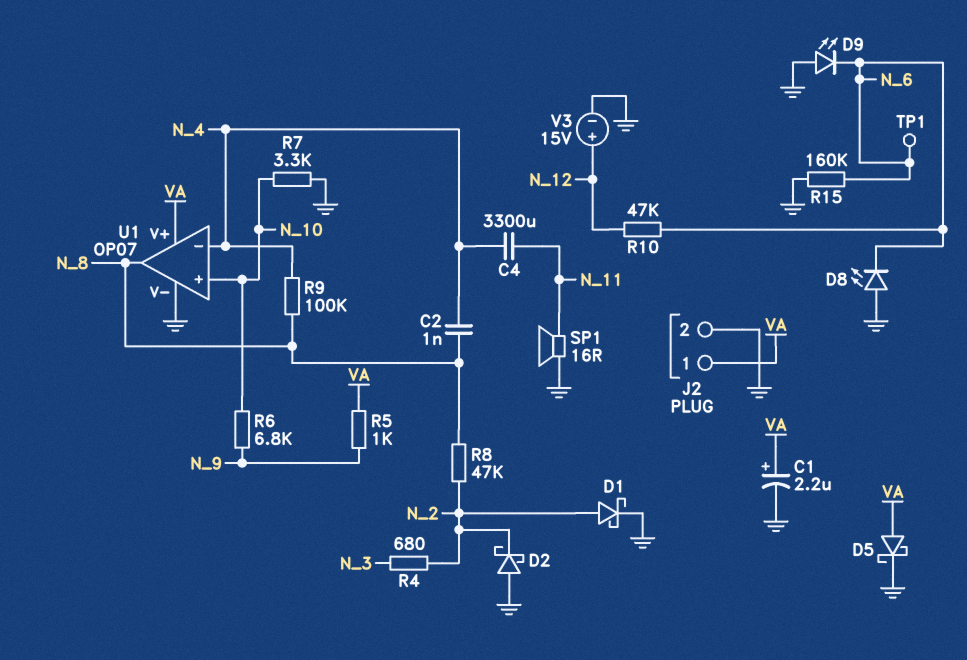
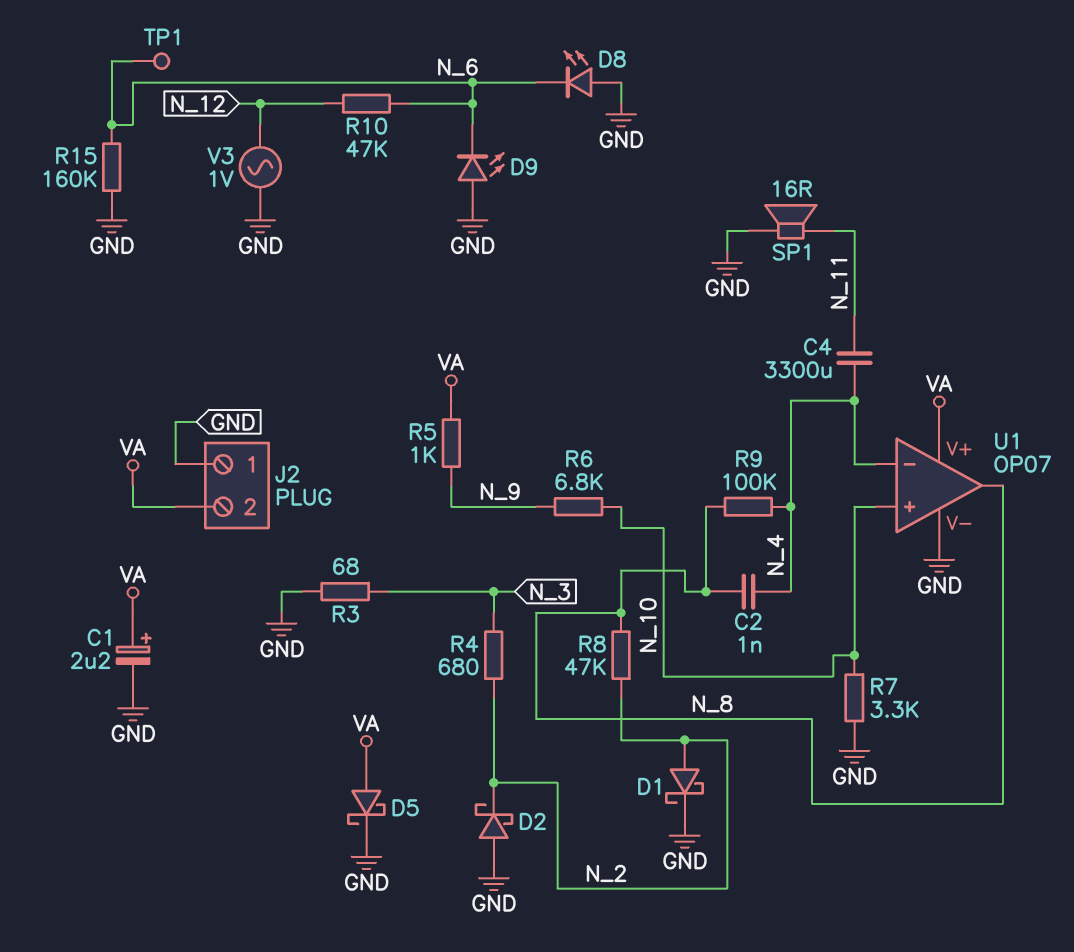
J2 pin 1: VA -> GND
J2 pin 2: GND -> VA
R3: none -> 68 (GND, N_3)
V3: 15V (plus N_12, minus GND) -> AC 1V (GND, N_12)

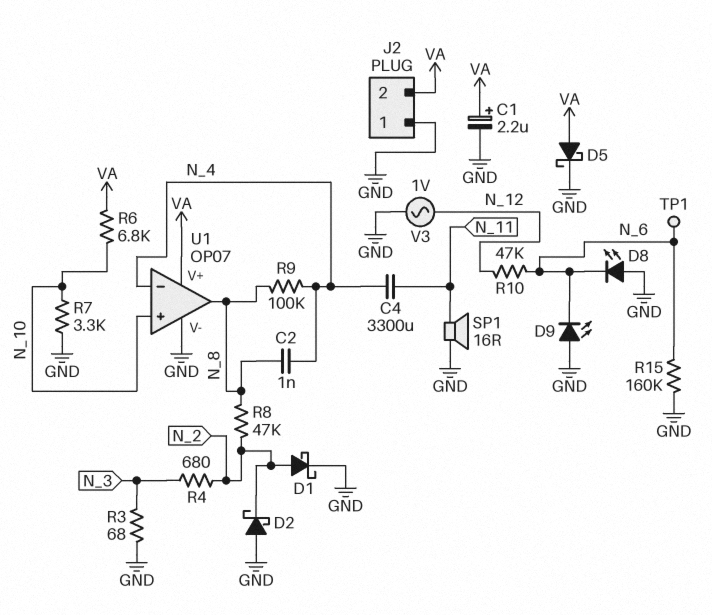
R5: 1k (N_9, VA) -> none
R6: 6.8k (N_9, N_10) -> 6.8k (N_10, VA)

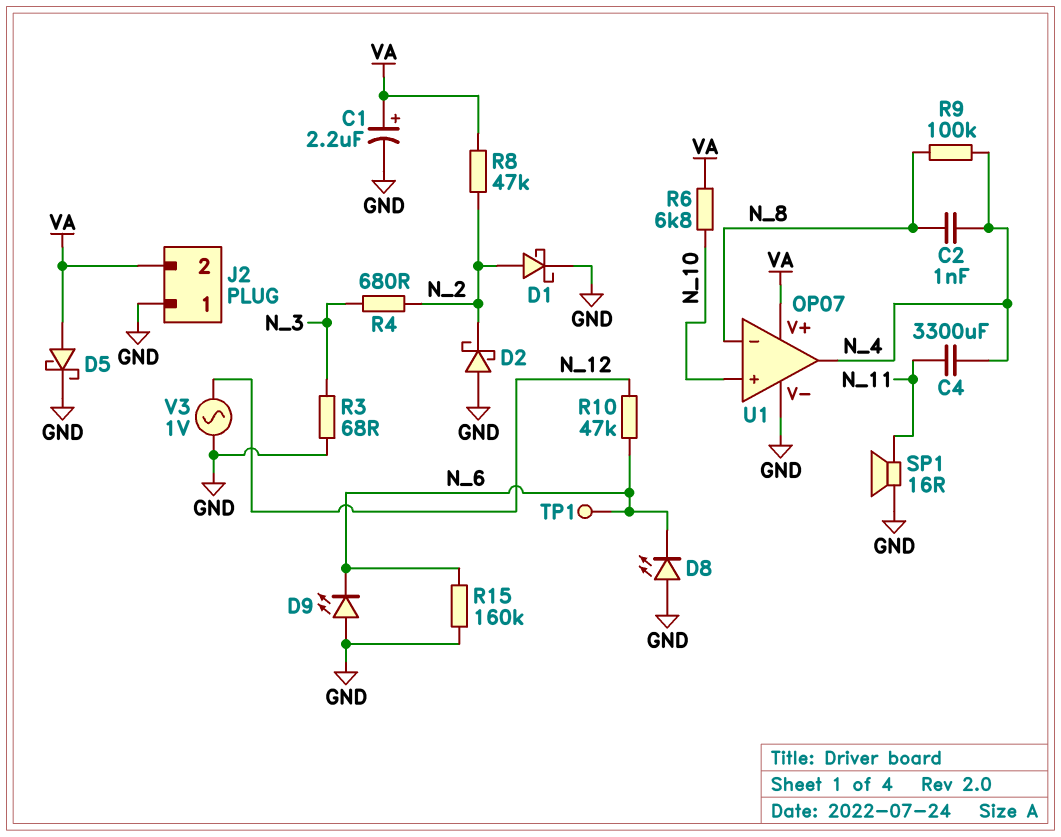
R7: 3.3k (GND, N_10) -> none
R8: 47k (N_2, N_8) -> 47k (N_2, VA)
U1 pin in-: N_4 -> N_8
U1 pin out: N_8 -> N_4

